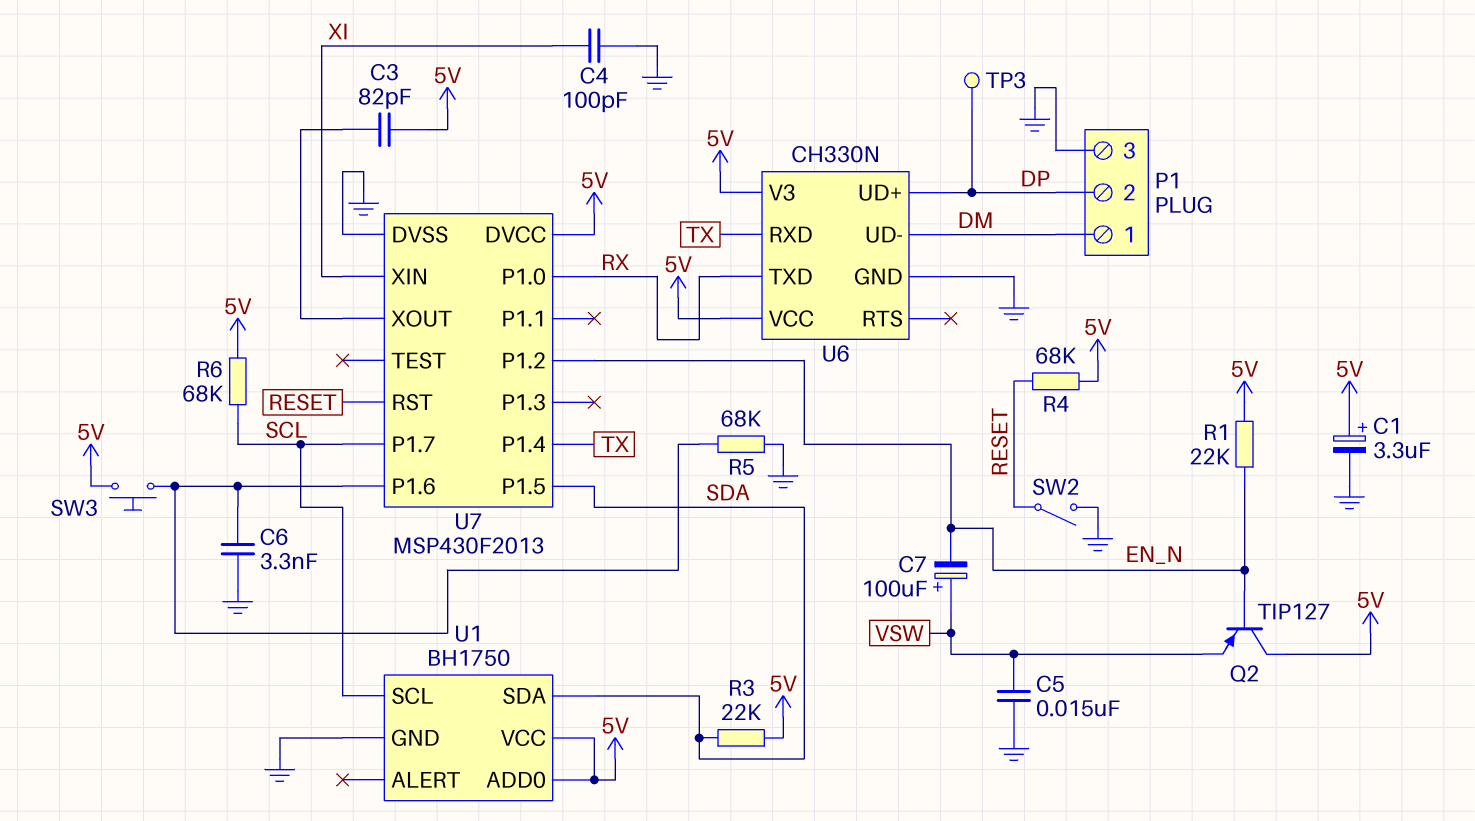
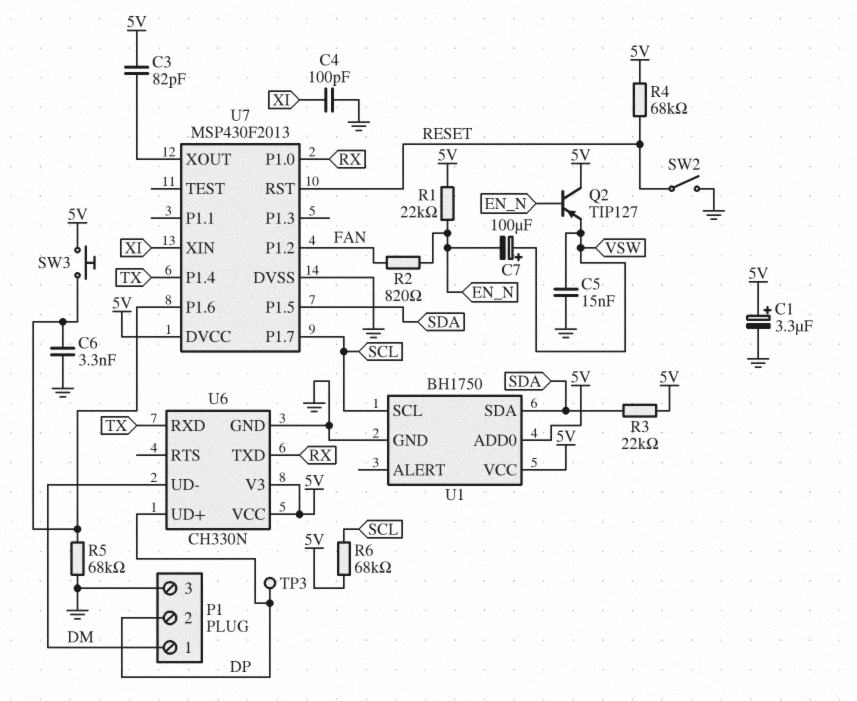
R2: none -> 820 (EN_N, FAN)
U7 pin P1.2: EN_N -> FAN

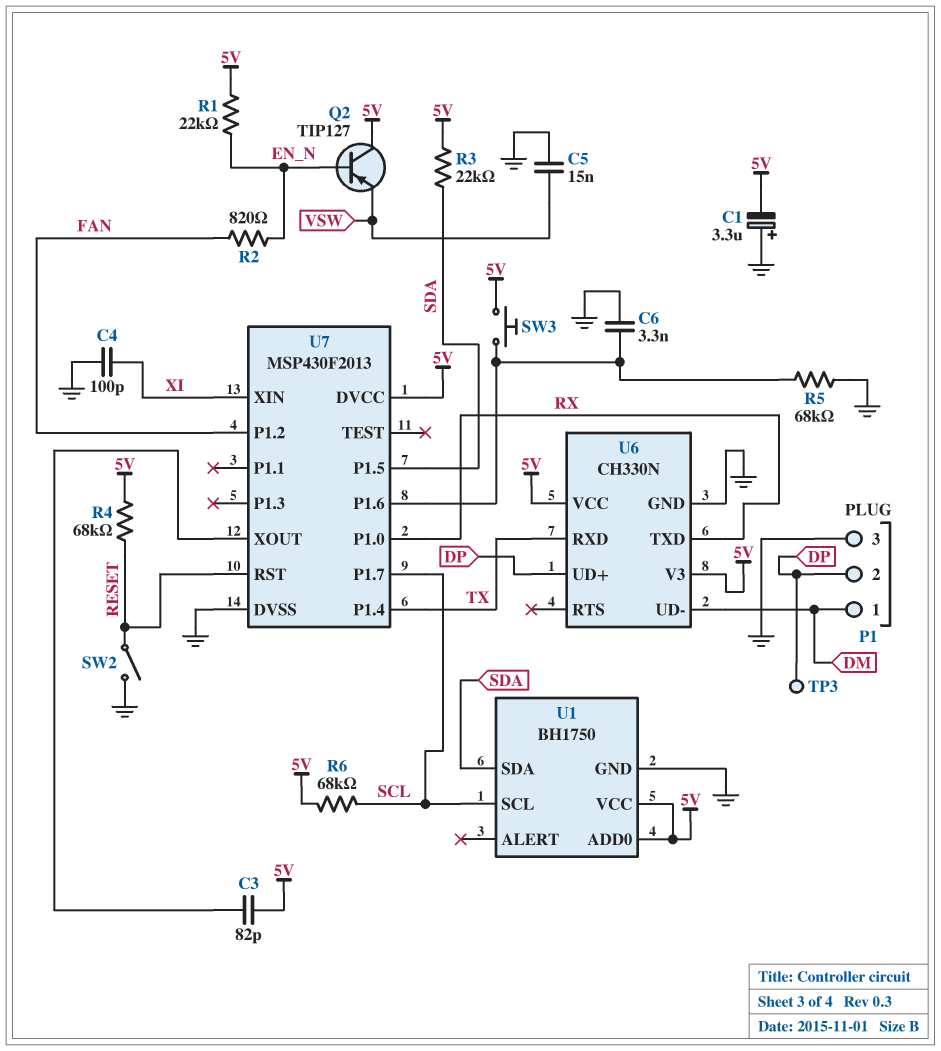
C1: 3.3uF (plus 5V, minus GND) -> 3.3uF (plus GND, minus 5V)
C7: 100uF (plus VSW, minus EN_N) -> none

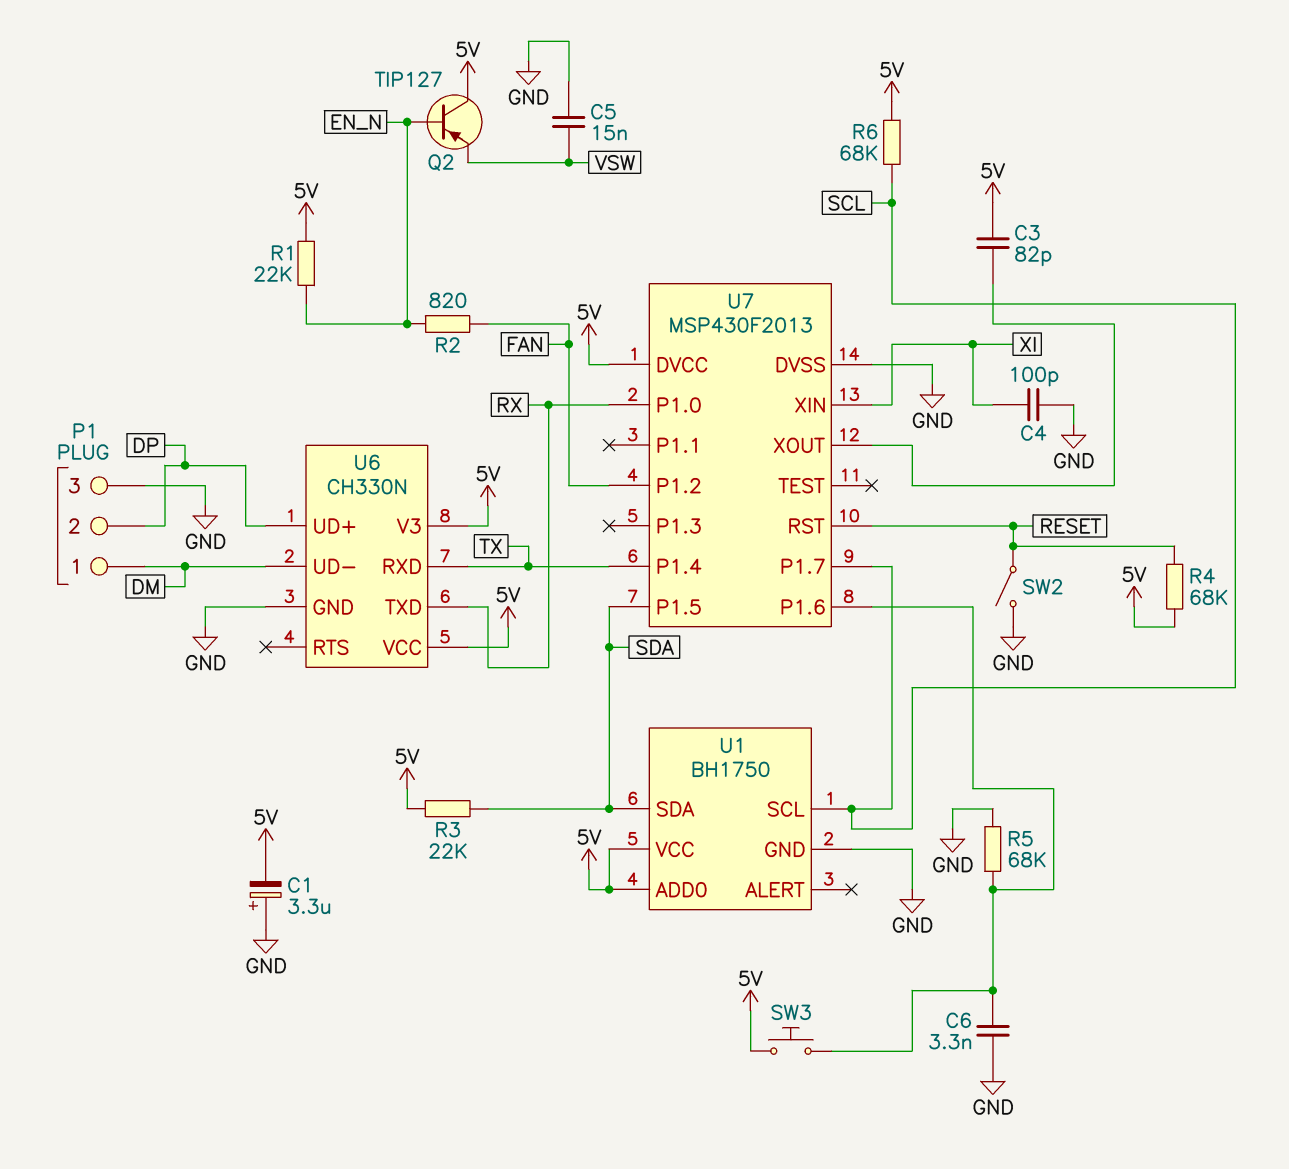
TP3: test point (DP) -> none

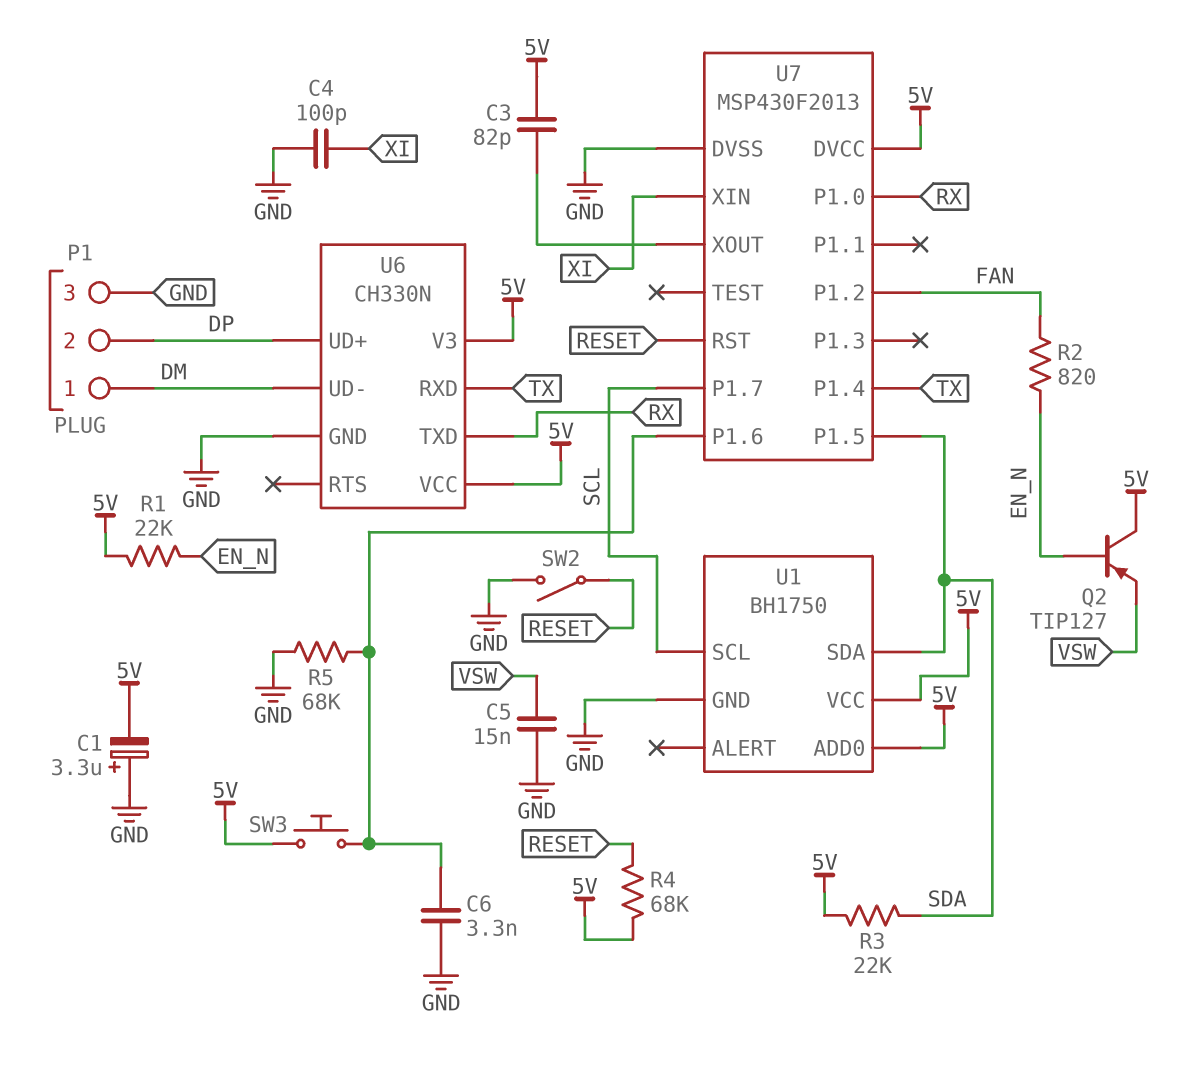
R6: 68k (5V, SCL) -> none

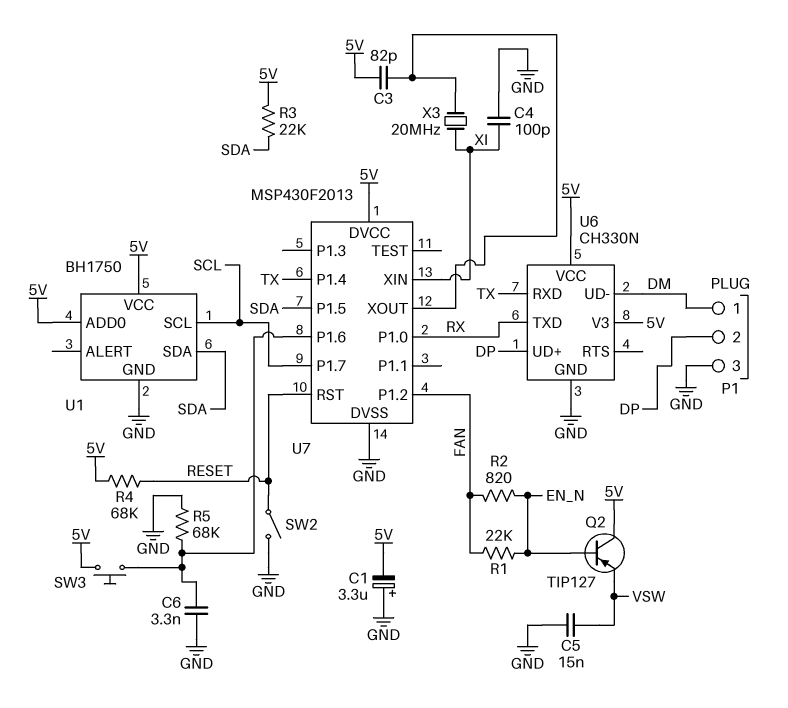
R1: 22k (5V, EN_N) -> 22k (EN_N, FAN)
X3: none -> 20MHz (U7/XOUT, XI)

